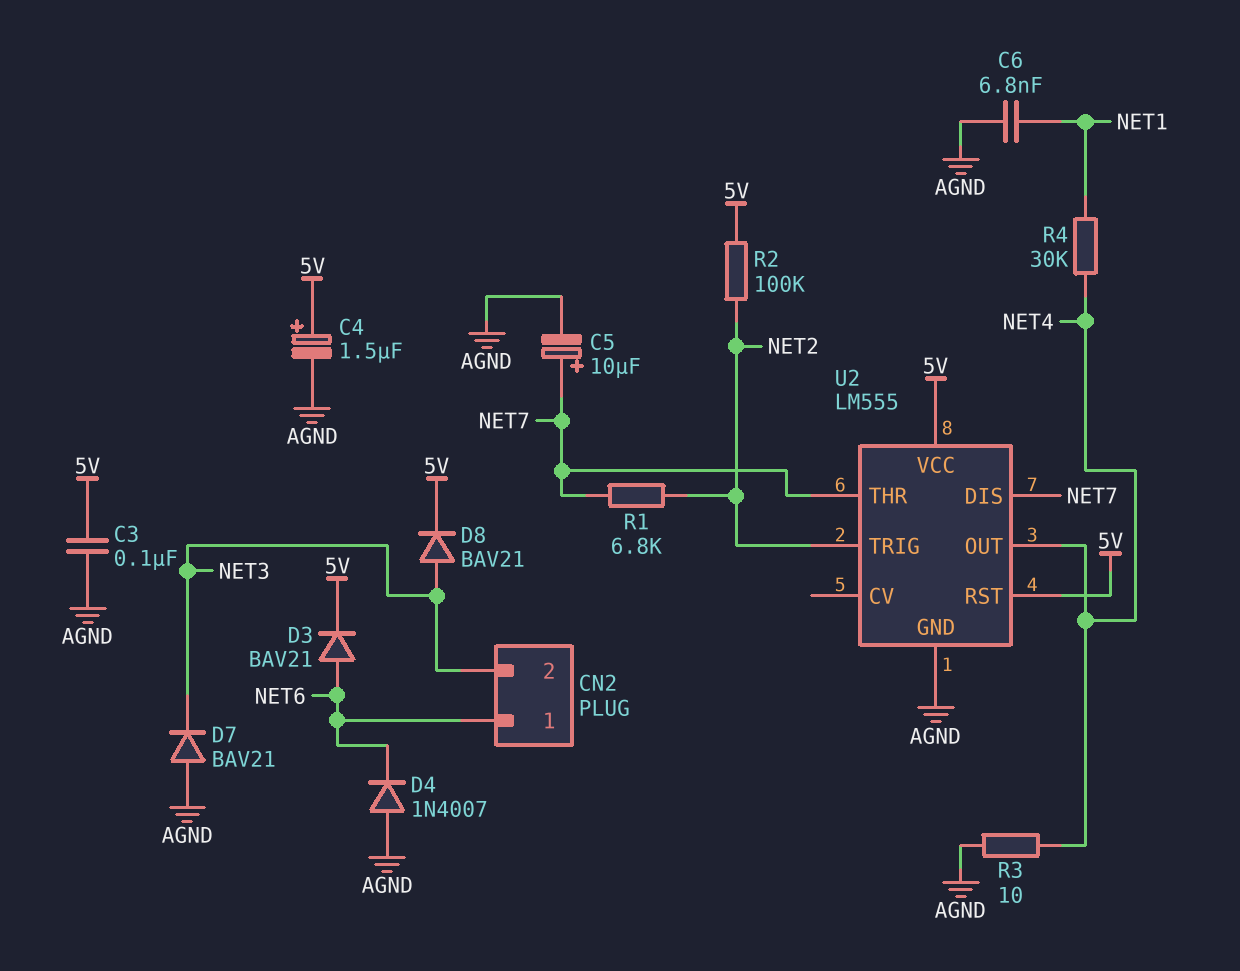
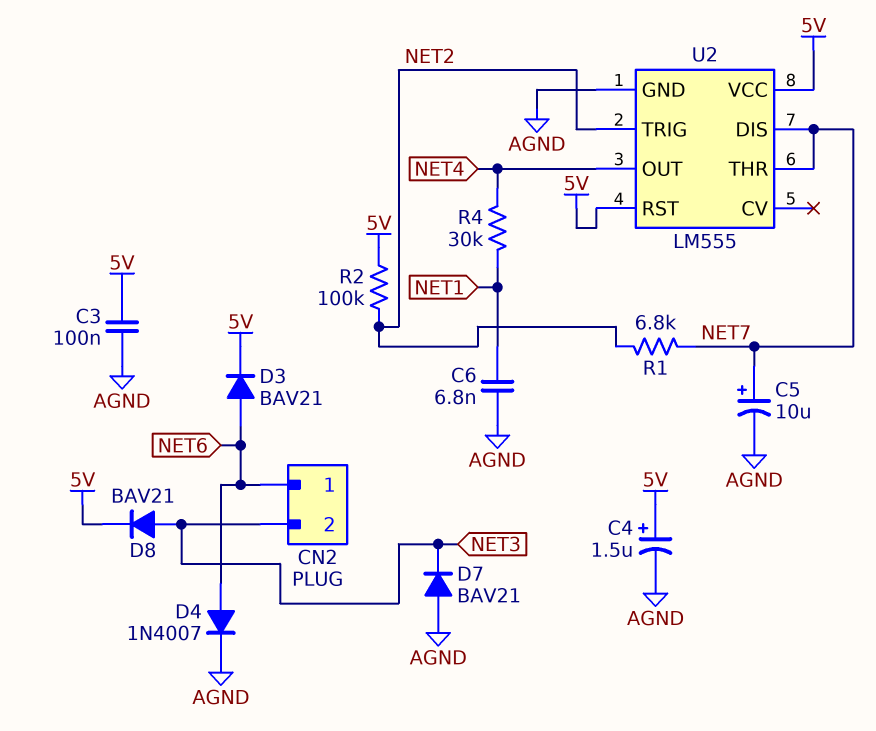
D4: diode 1N4007 (A AGND, K NET6) -> diode 1N4007 (A NET6, K AGND)
R3: 10 (AGND, NET4) -> none

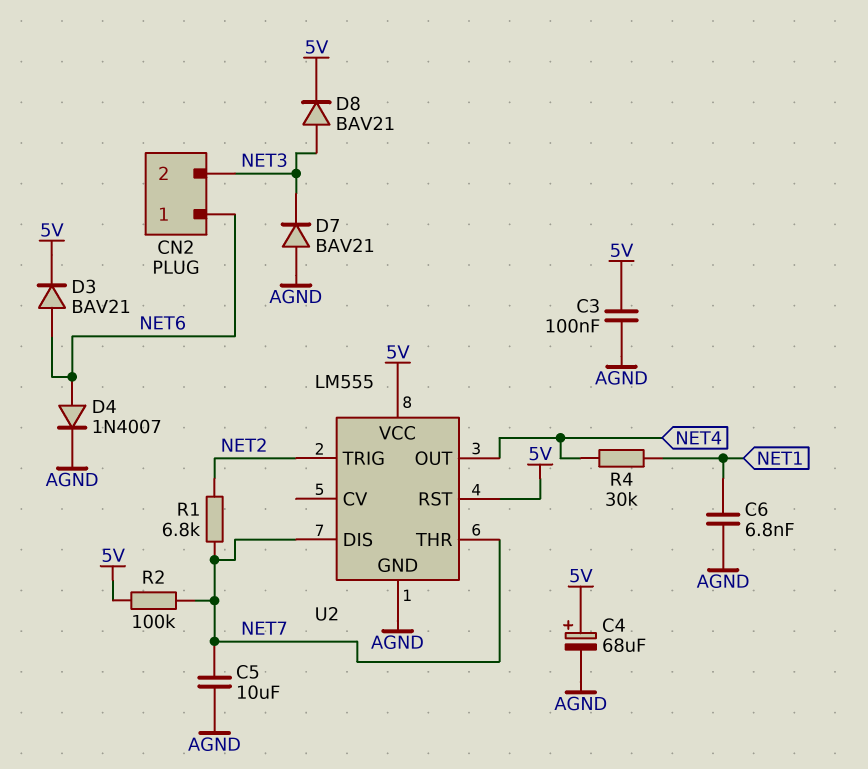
C4: 1.5uF (plus 5V, minus AGND) -> 68uF (plus 5V, minus AGND)
C5: 10uF (plus NET7, minus AGND) -> 10uF (AGND, NET7)
R2: 100k (5V, NET2) -> 100k (5V, NET7)

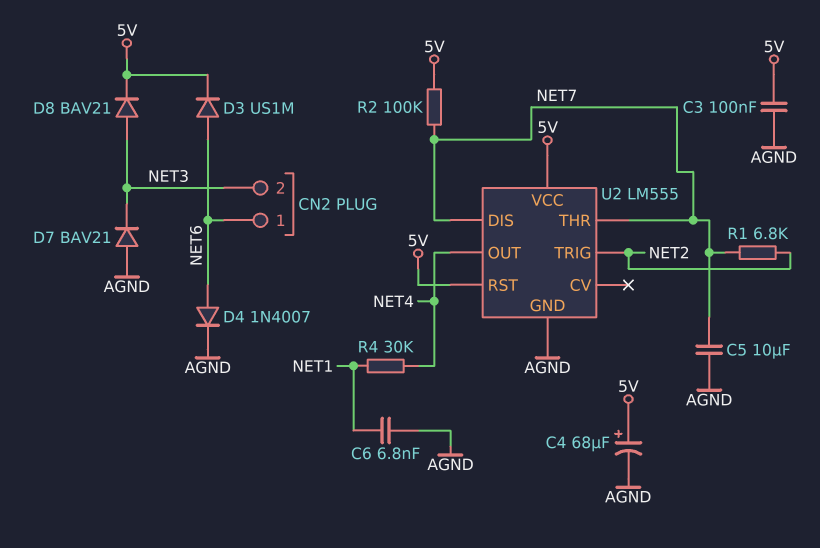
D3: diode BAV21 (A NET6, K 5V) -> diode US1M (A NET6, K 5V)

